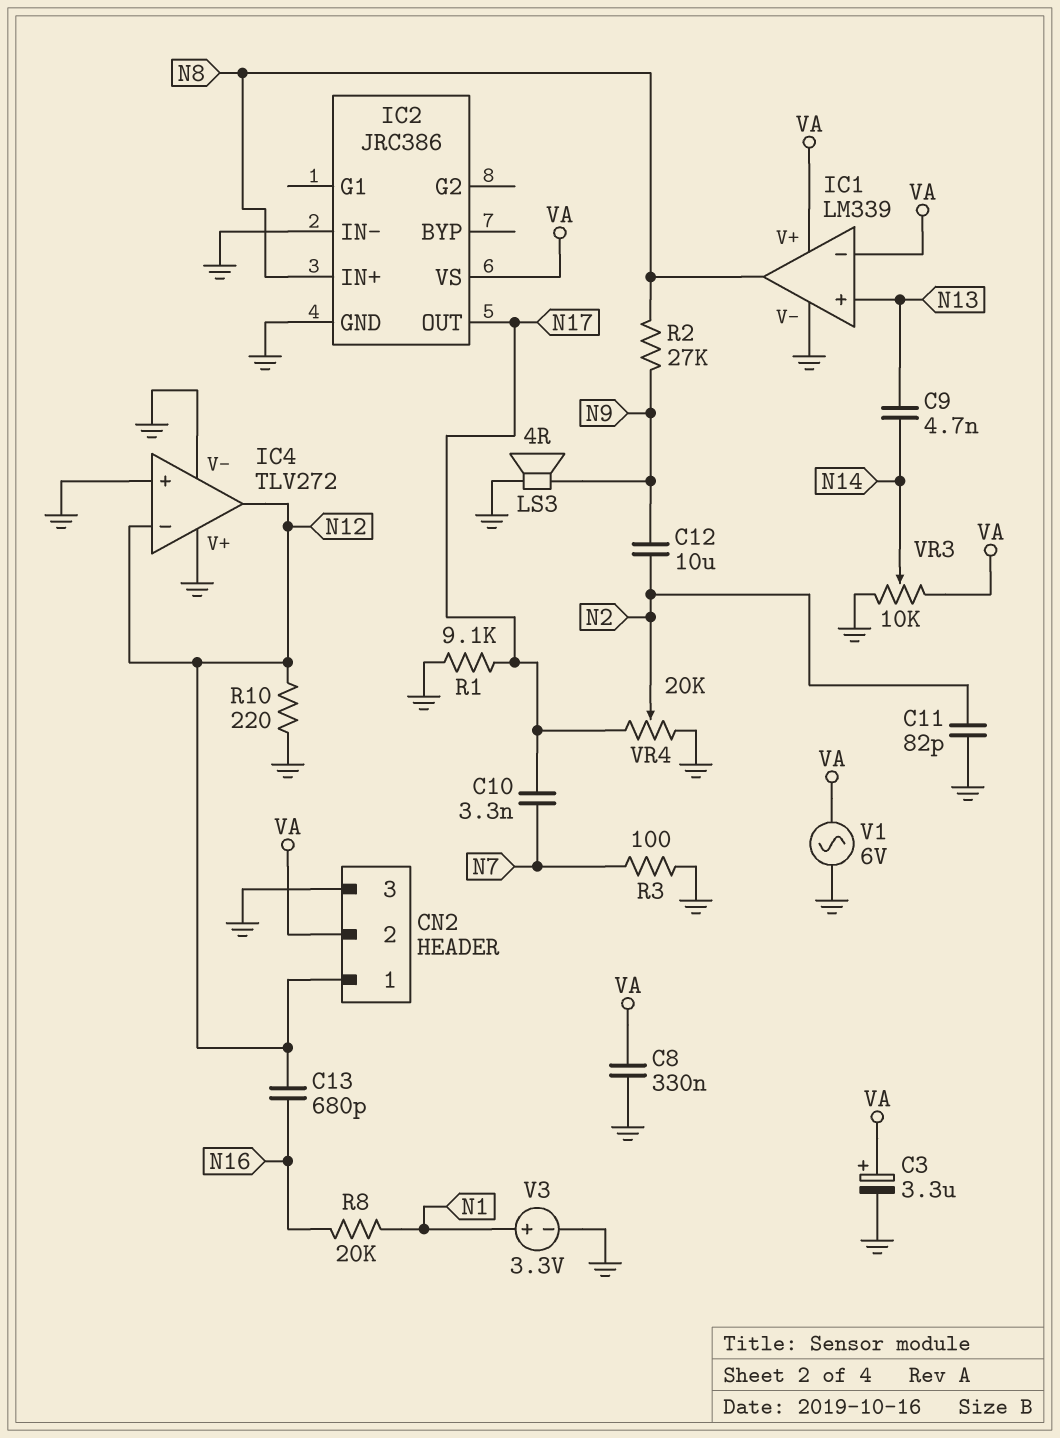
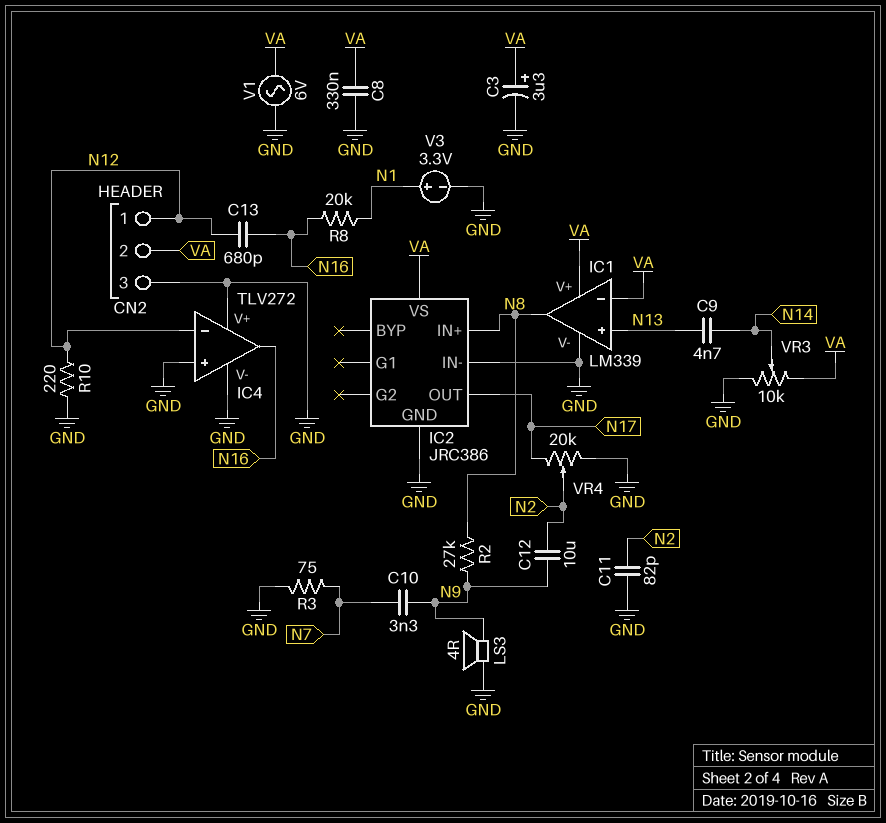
C10: 3.3nF (N7, N17) -> 3.3nF (N7, N9)
IC4 pin out: N12 -> N16
R1: 9.1k (GND, N17) -> none
R3: 100 (GND, N7) -> 75 (GND, N7)

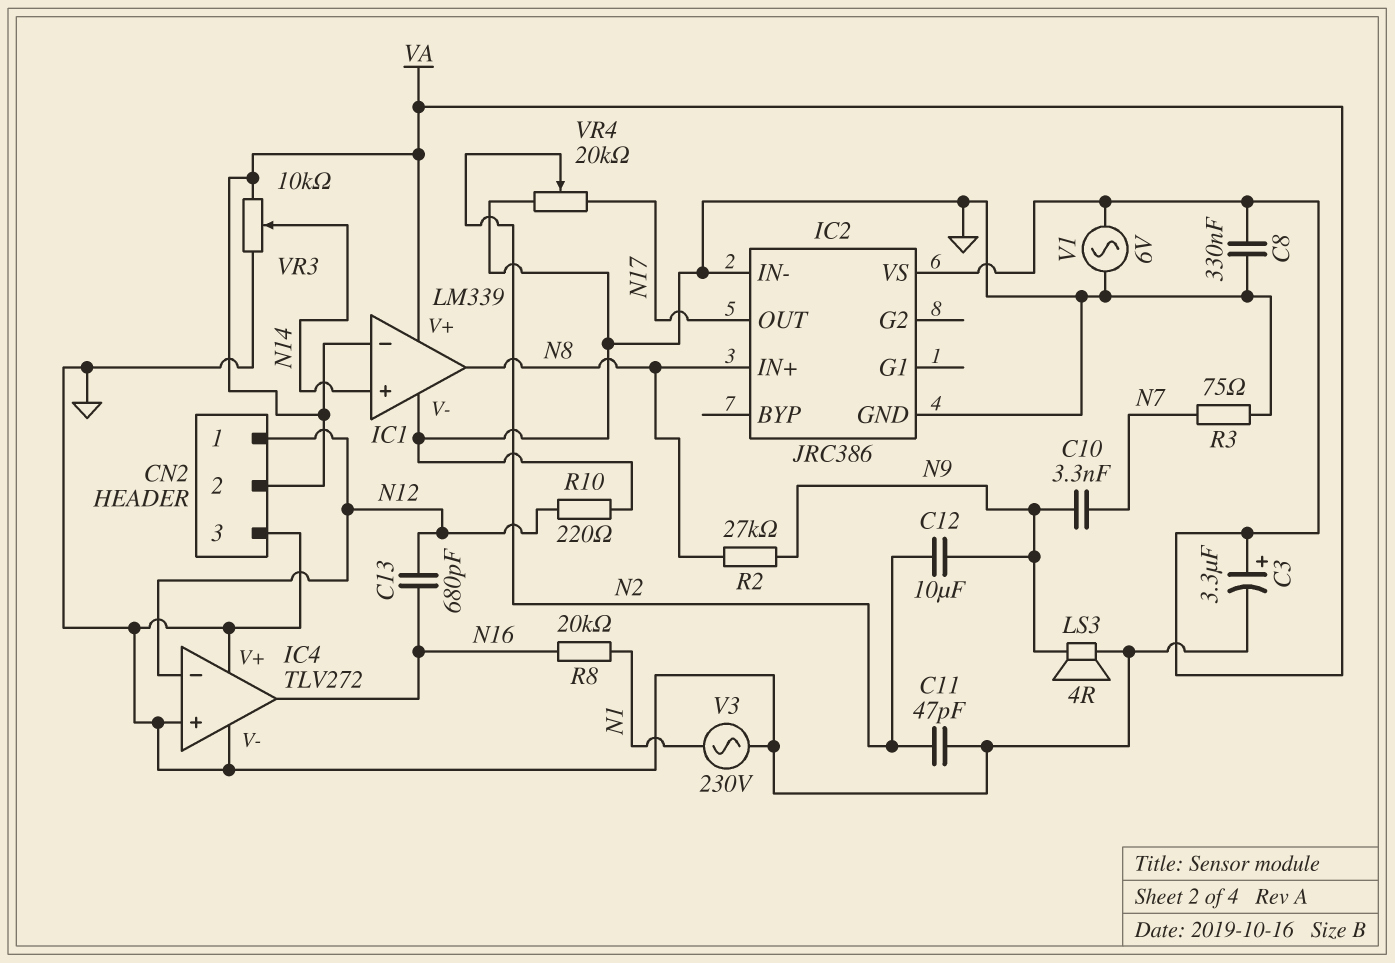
C9: 4.7nF (N13, N14) -> none
C11: 82pF (GND, N2) -> 47pF (GND, N2)
IC1 pin in+: N13 -> N14
V3: 3.3V (plus N1, minus GND) -> AC 230V (GND, N1)

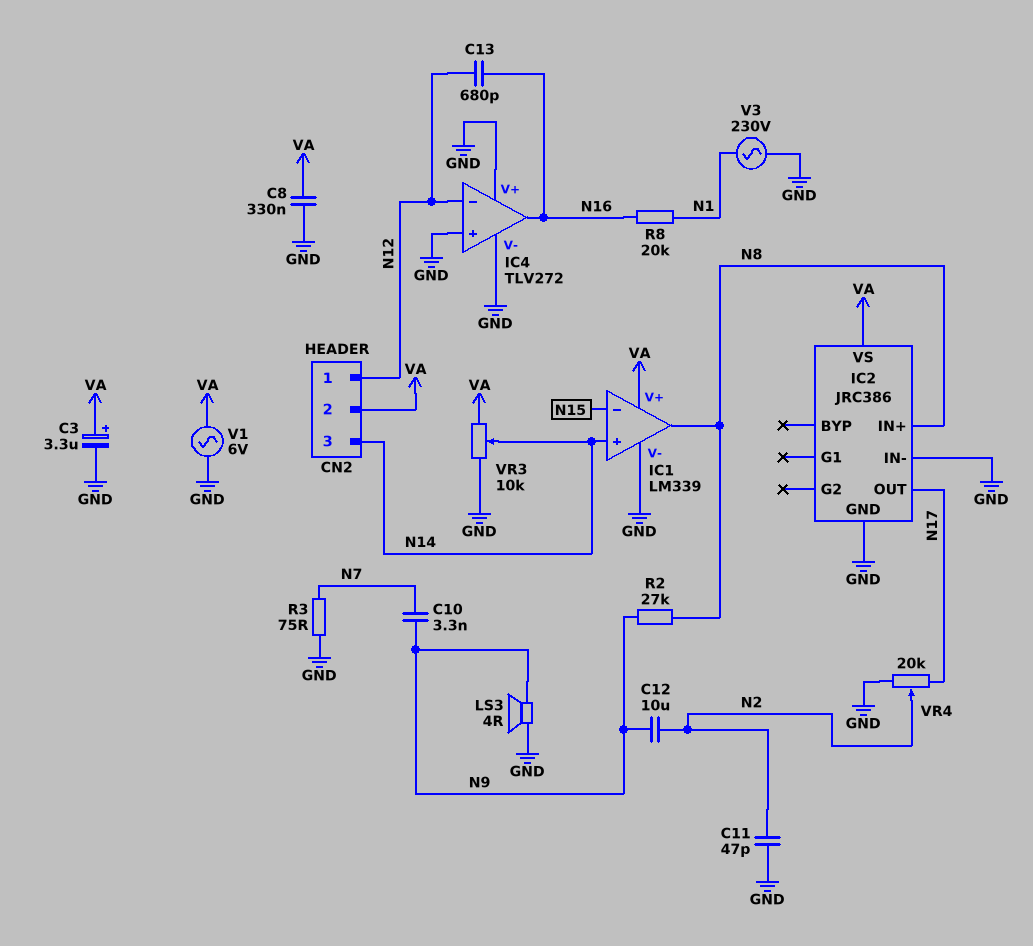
CN2 pin 3: GND -> N14
IC1 pin in-: VA -> N15
R10: 220 (GND, N12) -> none

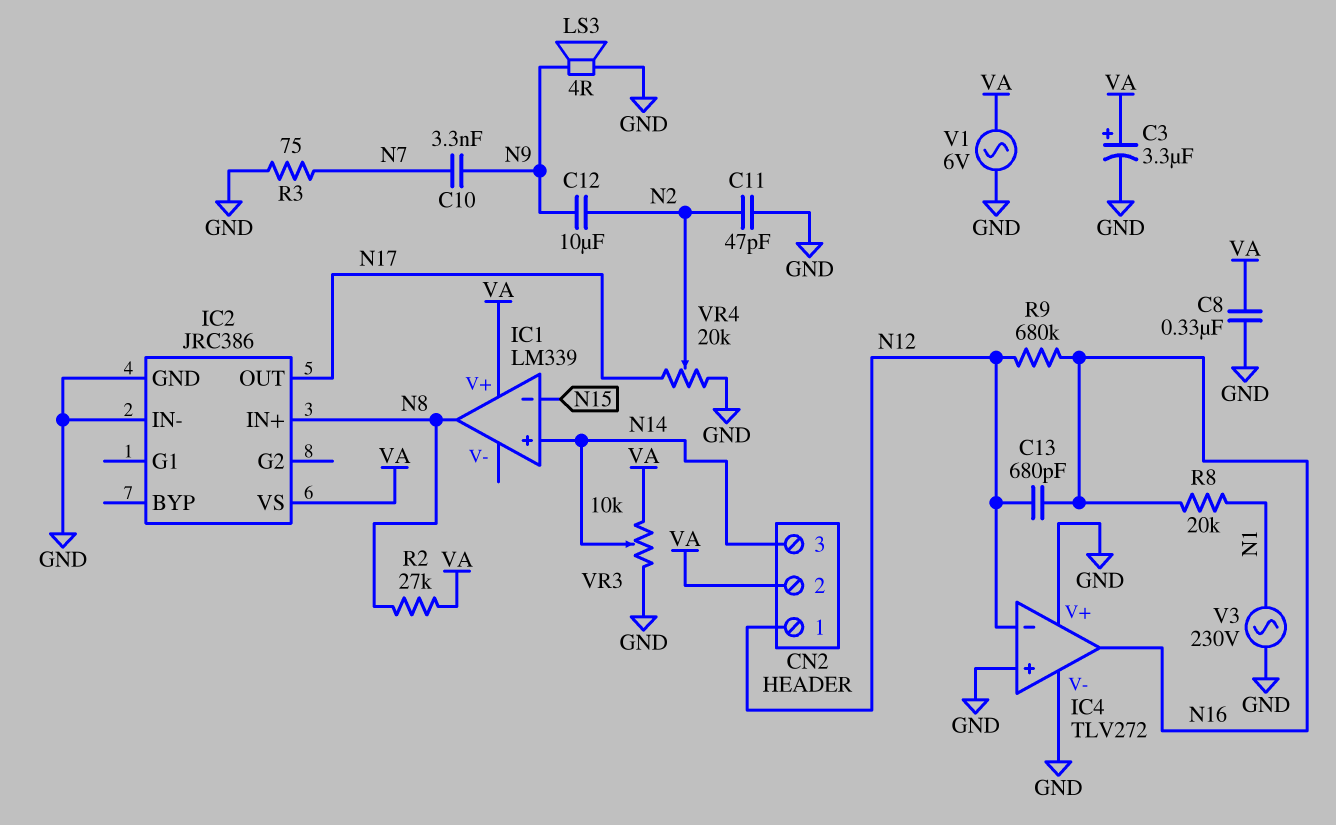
IC1 pin V-: GND -> none
R2: 27k (N8, N9) -> 27k (N8, VA)
R9: none -> 680k (N12, N16)

